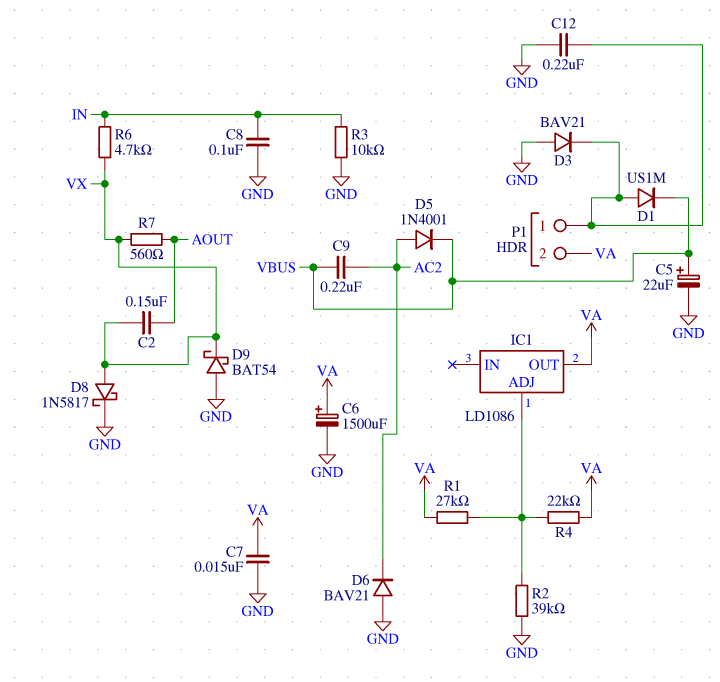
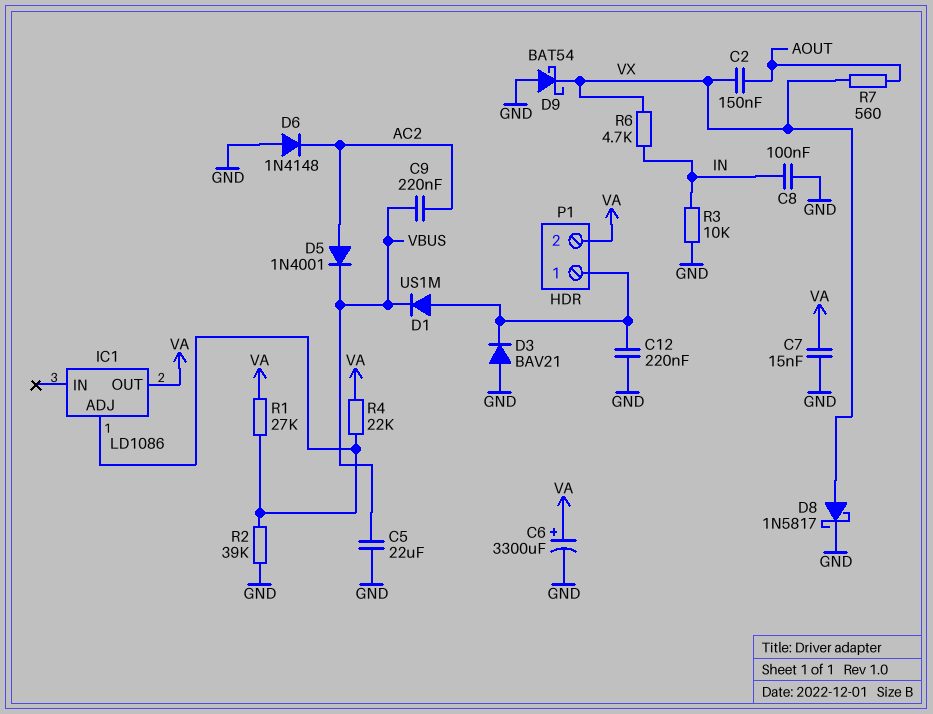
C5: 22uF (plus VBUS, minus GND) -> 22uF (GND, VBUS)
C6: 1500uF (plus VA, minus GND) -> 3300uF (plus VA, minus GND)
D6: diode BAV21 (A GND, K AC2) -> diode 1N4148 (A GND, K AC2)

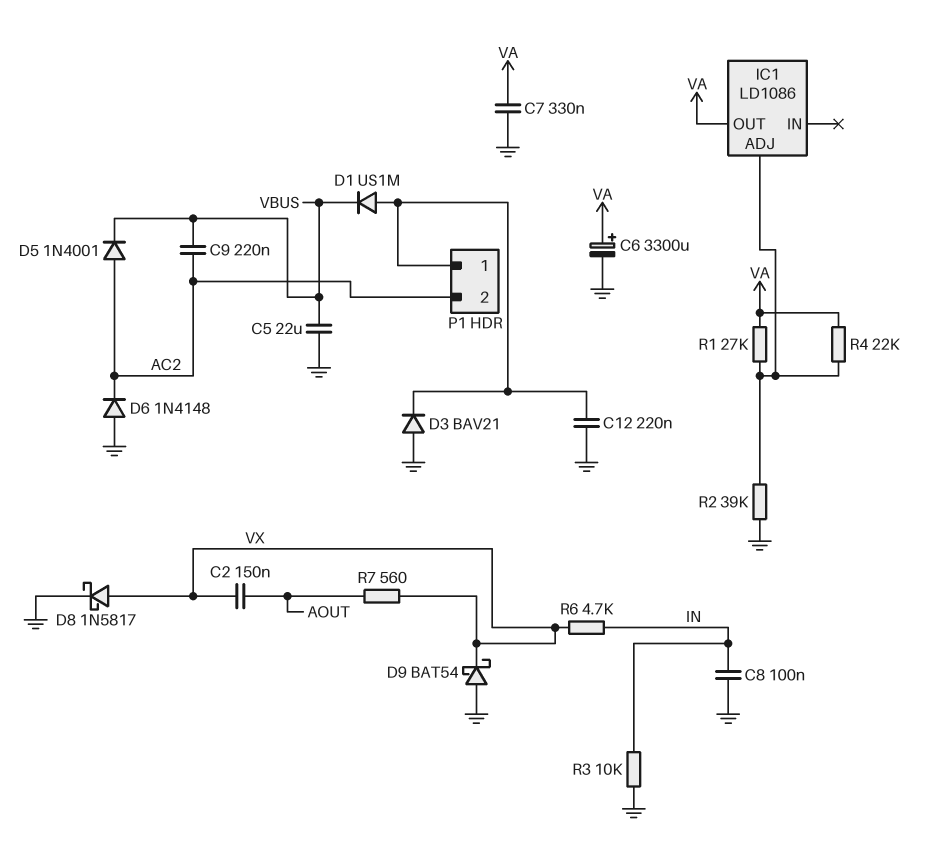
C7: 15nF (GND, VA) -> 330nF (GND, VA)
P1 pin 2: VA -> AC2

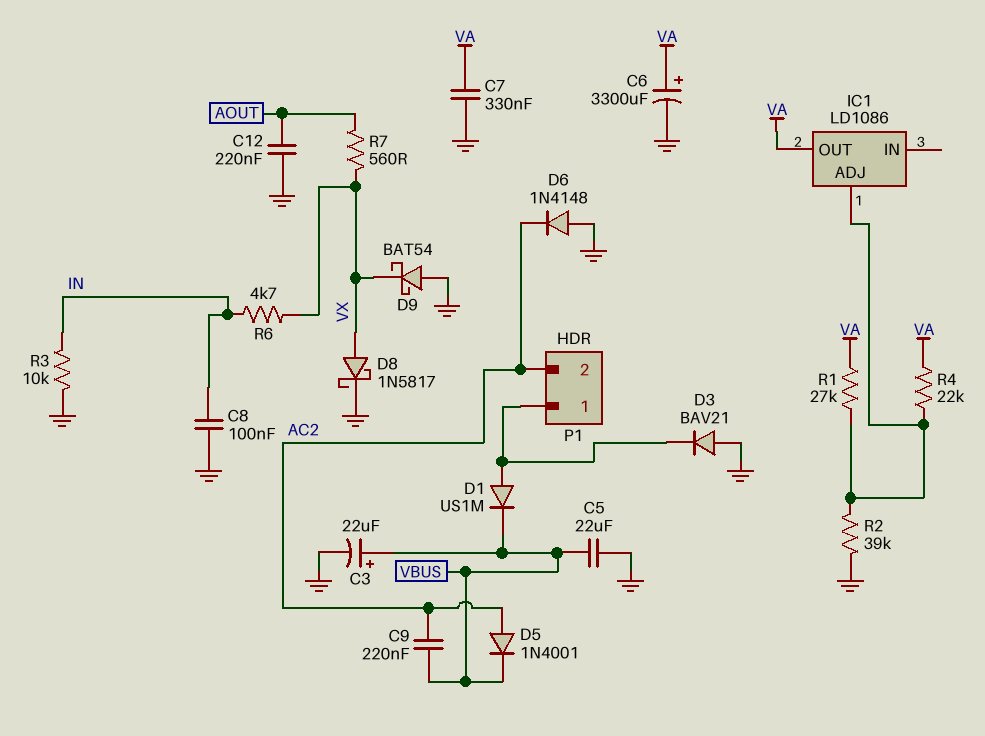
C2: 150nF (AOUT, VX) -> none
C3: none -> 22uF (plus VBUS, minus GND)
C12: 220nF (GND, P1/1) -> 220nF (AOUT, GND)

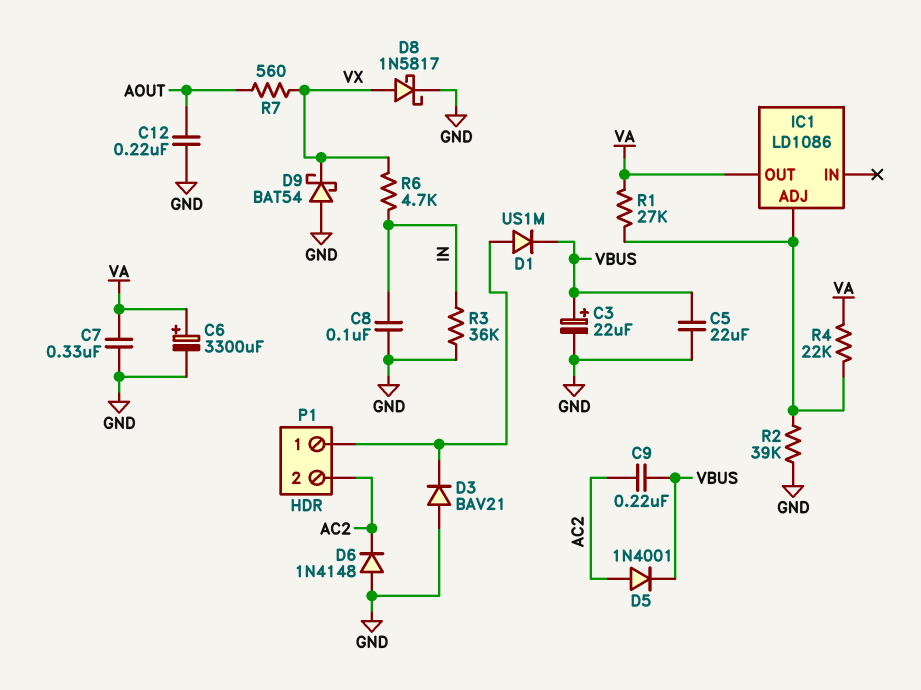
R3: 10k (GND, IN) -> 36k (GND, IN)

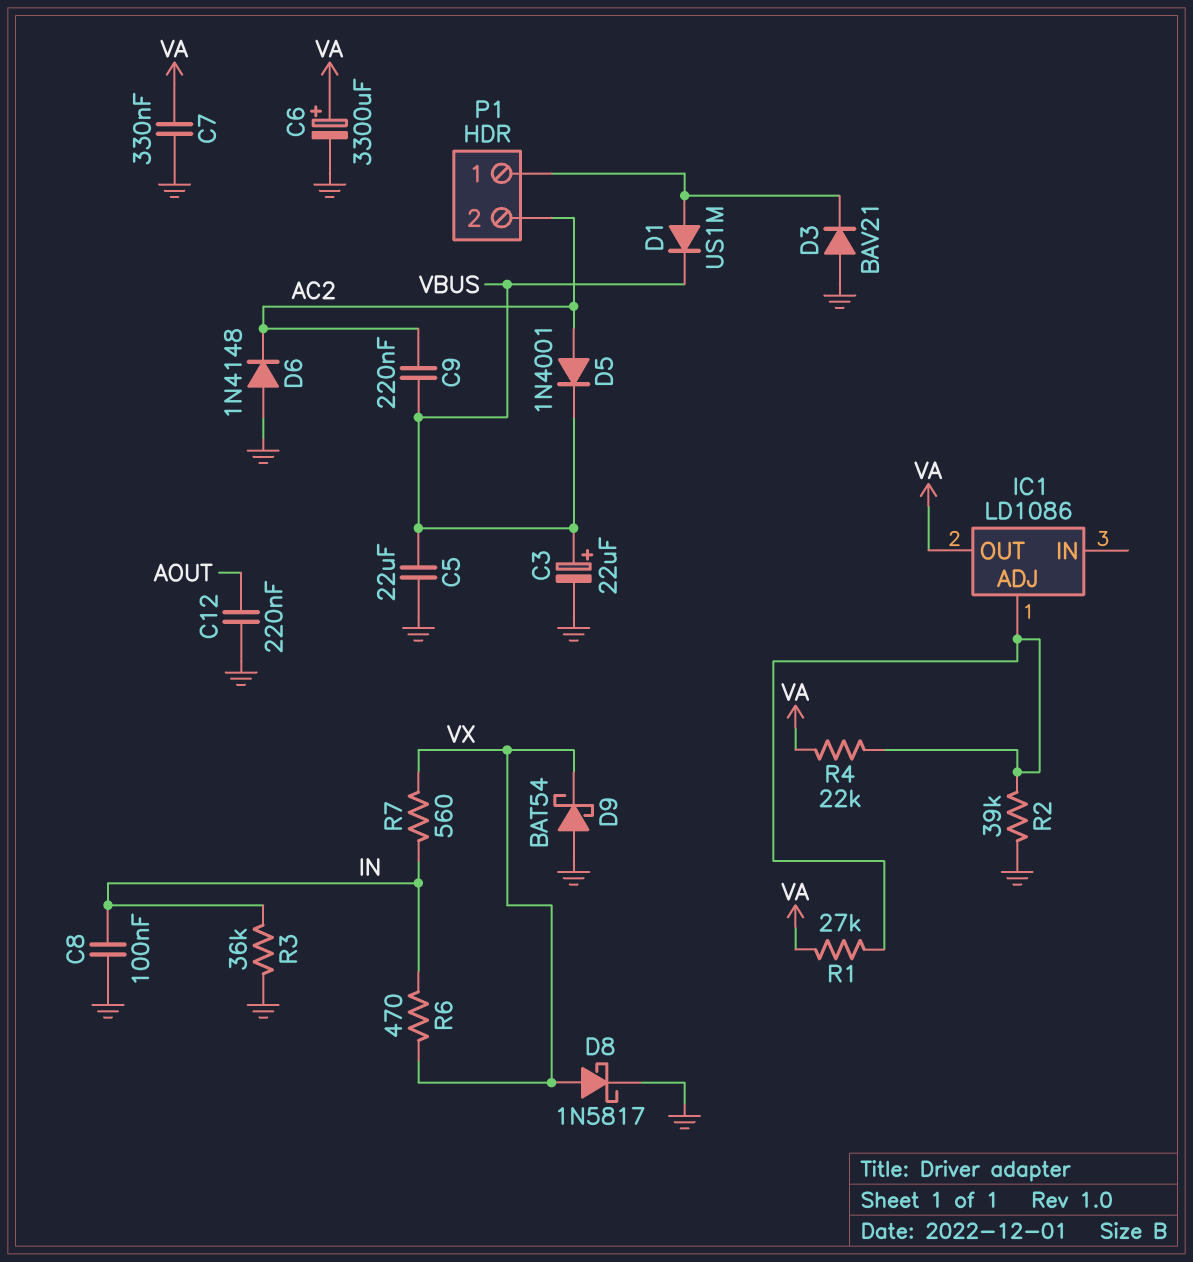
R6: 4.7k (IN, VX) -> 470 (IN, VX)
R7: 560 (AOUT, VX) -> 560 (IN, VX)

